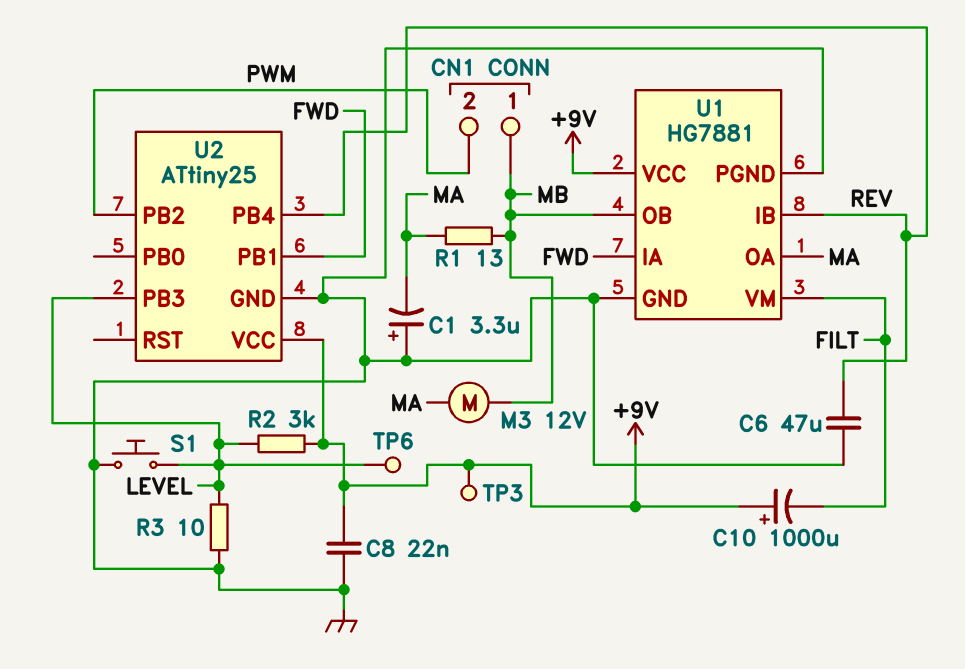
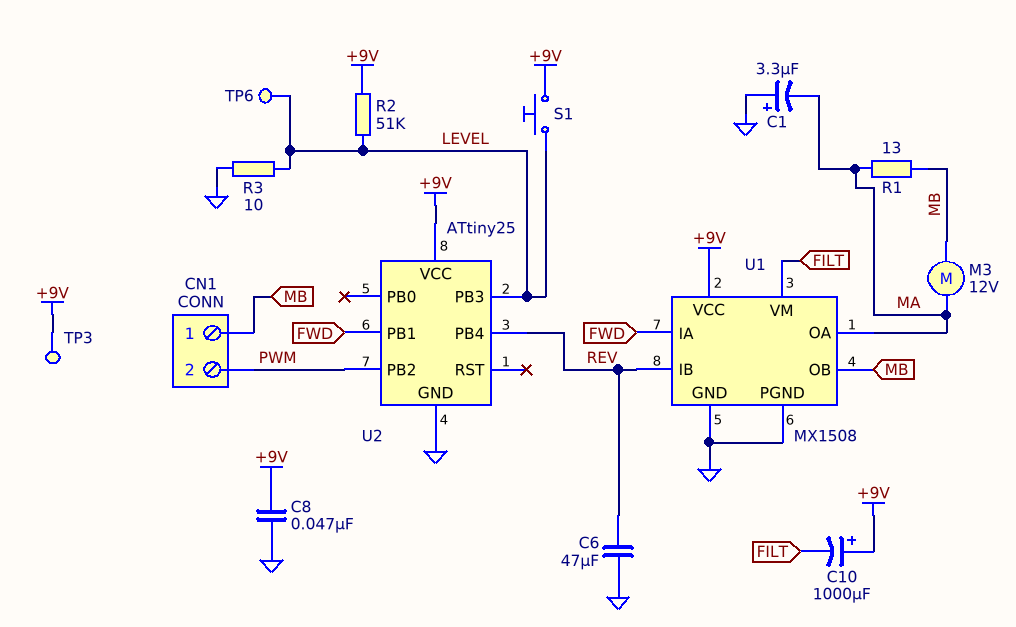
C8: 22nF (+9V, GND) -> 47nF (+9V, GND)
R2: 3k (+9V, LEVEL) -> 51k (+9V, LEVEL)
S1: button (GND, LEVEL) -> button (+9V, LEVEL)
U1: HG7881 -> MX1508

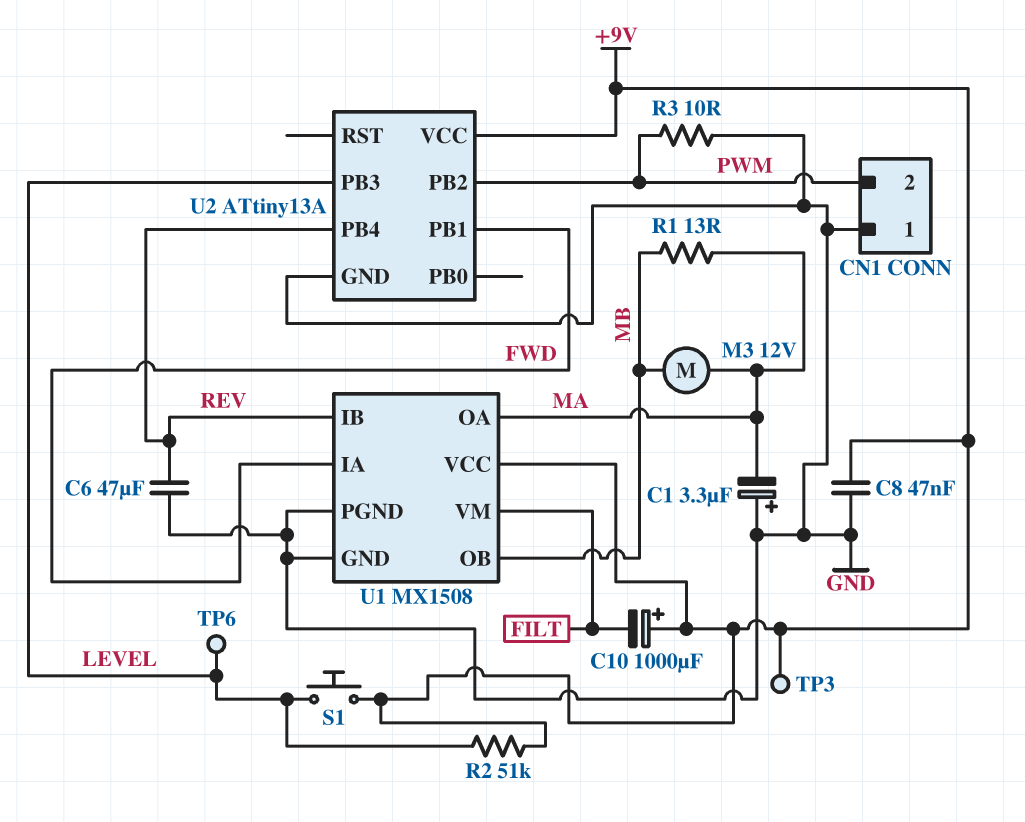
CN1 pin 1: MB -> GND
R3: 10 (GND, LEVEL) -> 10 (GND, PWM)
U2: ATtiny25 -> ATtiny13A

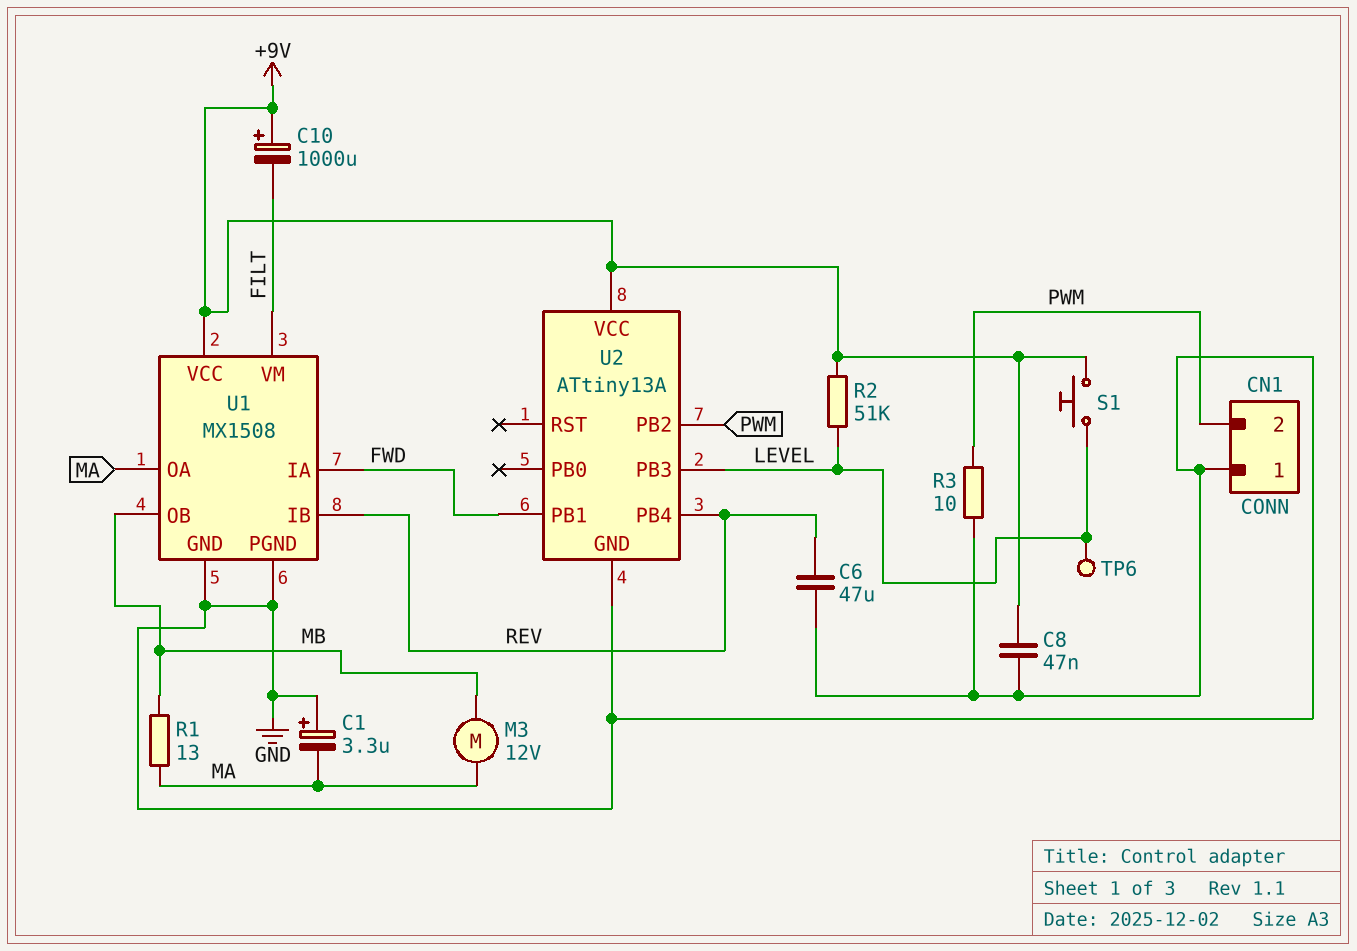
TP3: test point (+9V) -> none

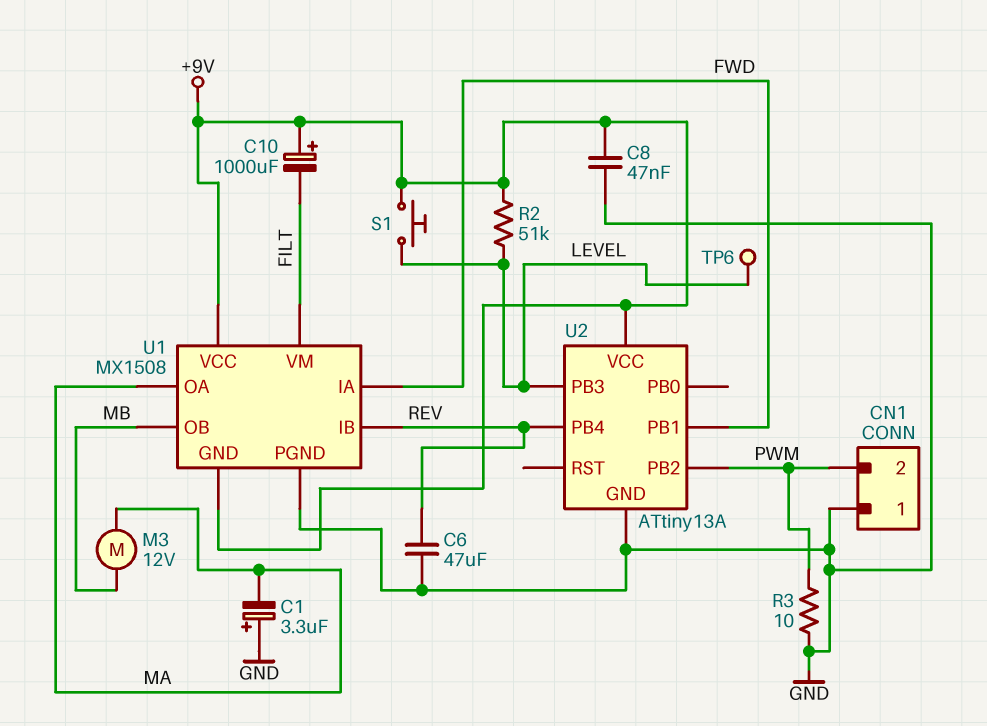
R1: 13 (MA, MB) -> none
U1 pin GND: GND -> +9V

